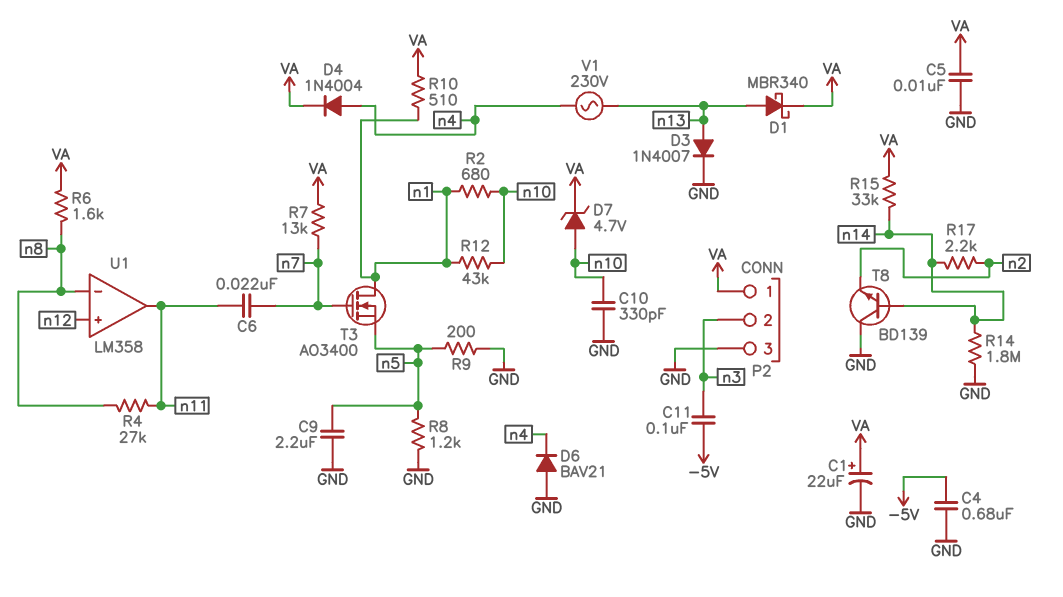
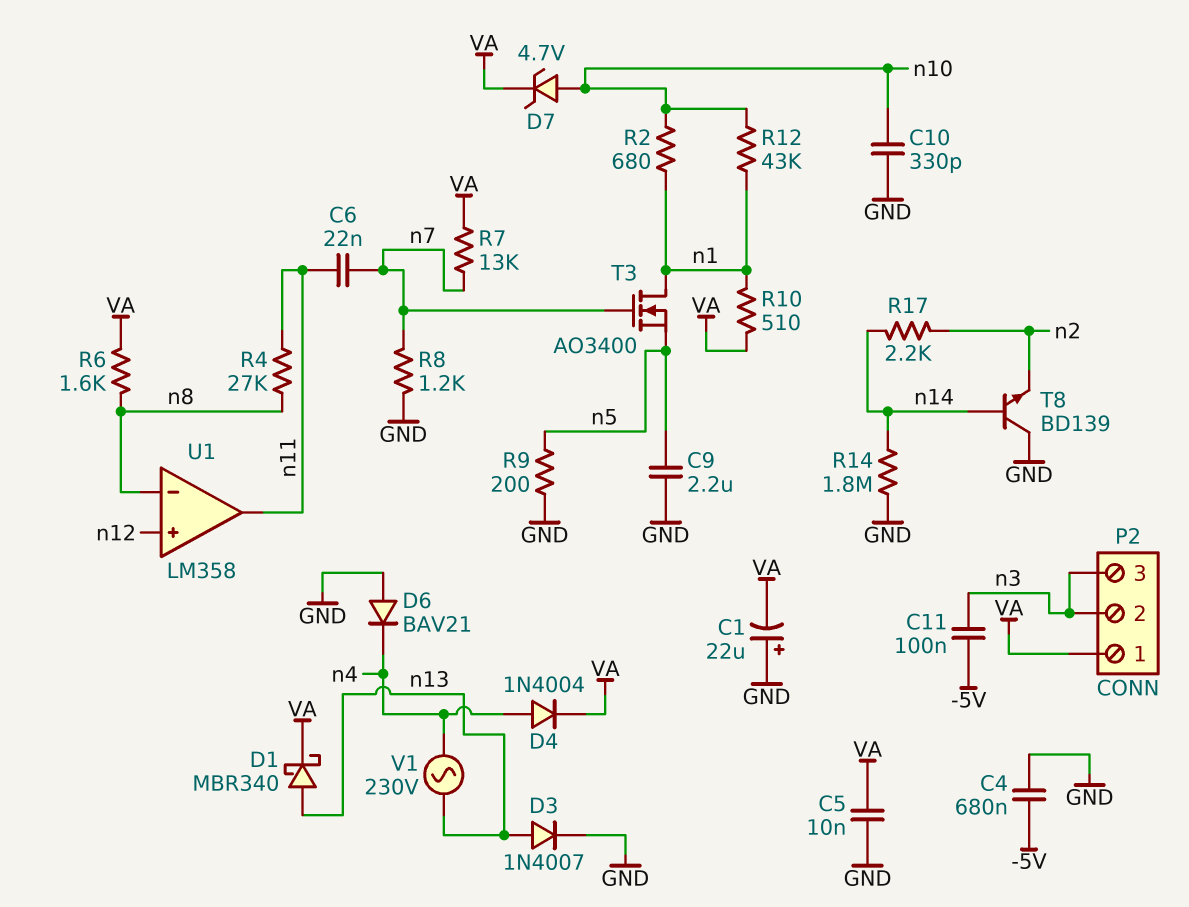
C1: 22uF (plus VA, minus GND) -> 22uF (plus GND, minus VA)
P2 pin 3: GND -> n3
R8: 1.2k (GND, n5) -> 1.2k (GND, n7)
R15: 33k (VA, n14) -> none

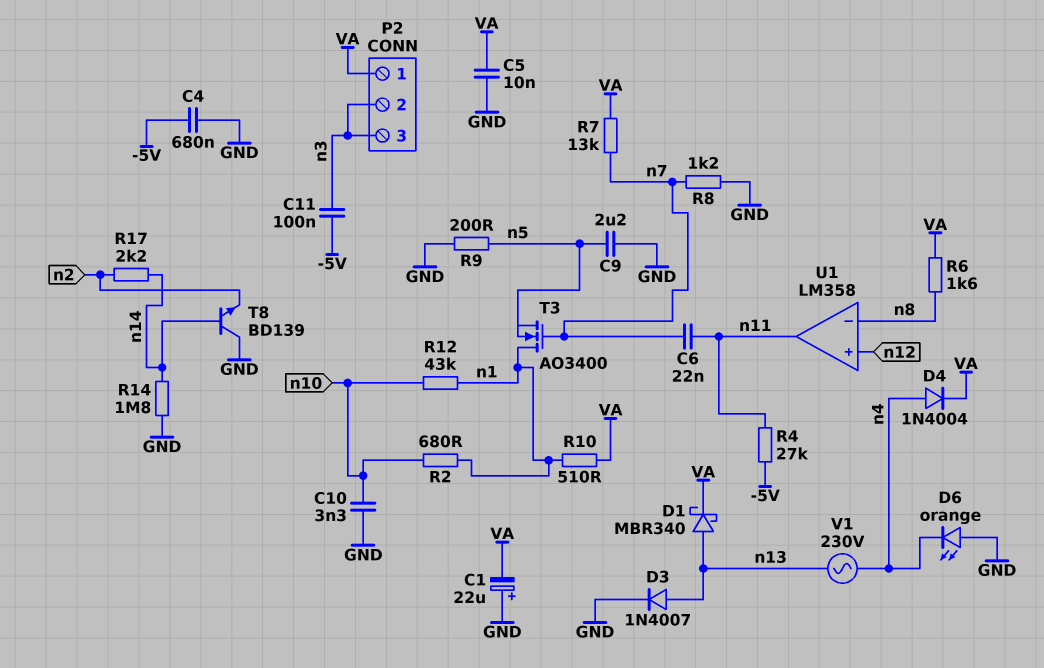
C10: 330pF (GND, n10) -> 3.3nF (GND, n10)
D6: diode BAV21 (A GND, K n4) -> LED orange (A GND, K n4)
D7: zener 4.7V (A n10, K VA) -> none
R4: 27k (n8, n11) -> 27k (-5V, n11)

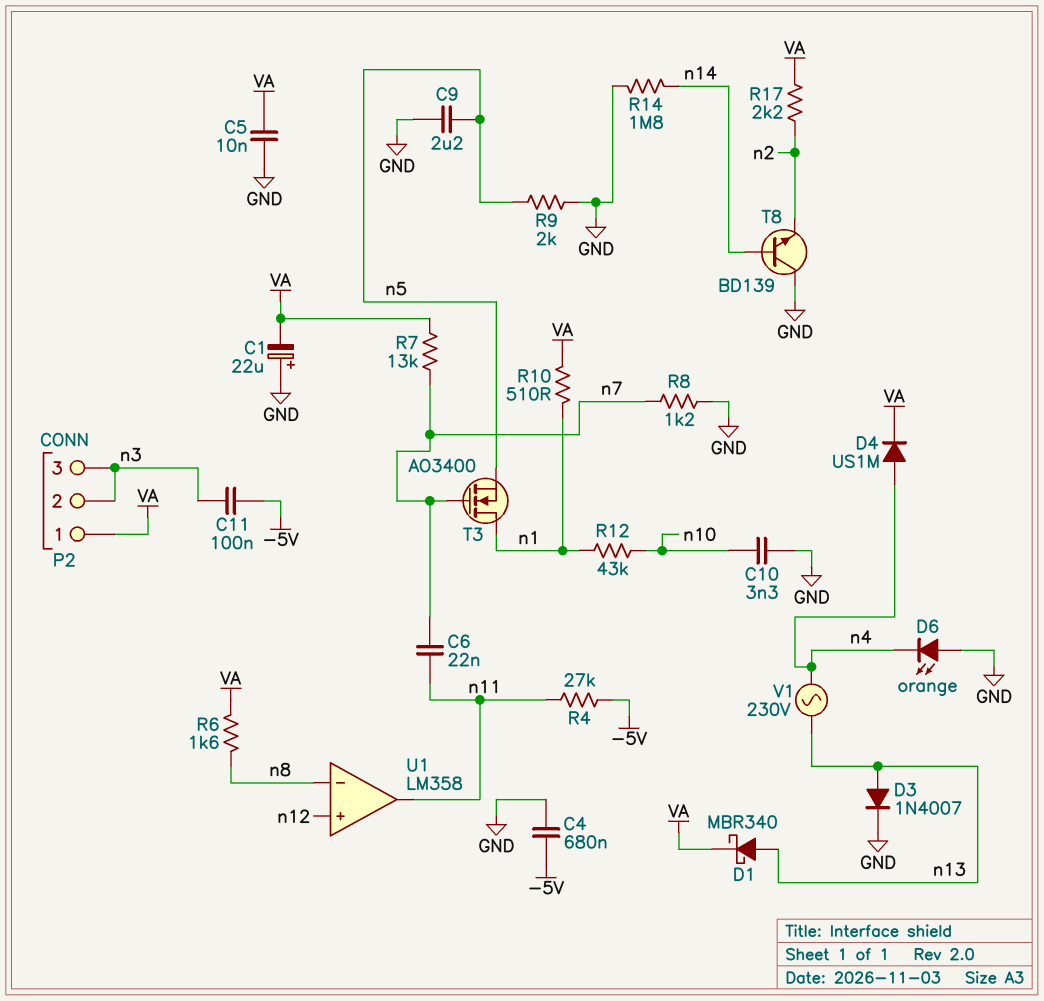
D4: diode 1N4004 (A n4, K VA) -> diode US1M (A n4, K VA)
R2: 680 (n1, n10) -> none
R9: 200 (GND, n5) -> 2k (GND, n5)
R17: 2.2k (n2, n14) -> 2.2k (VA, n2)

